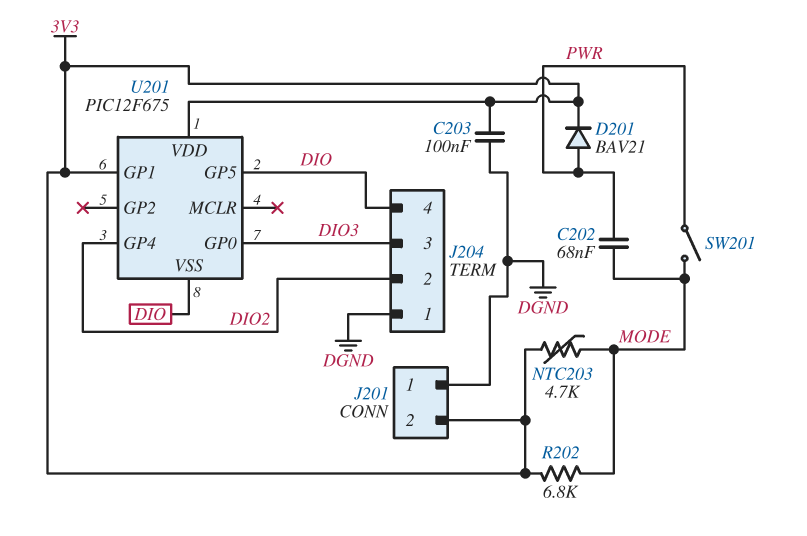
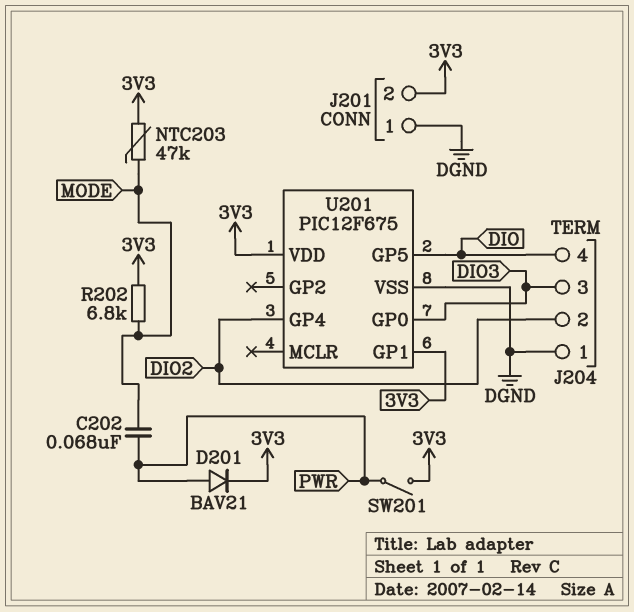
C203: 100nF (3V3, DGND) -> none
NTC203: 4.7k (3V3, MODE) -> 47k (3V3, MODE)
SW201: switch (MODE, PWR) -> switch (3V3, PWR)
U201 pin VSS: DIO -> DGND

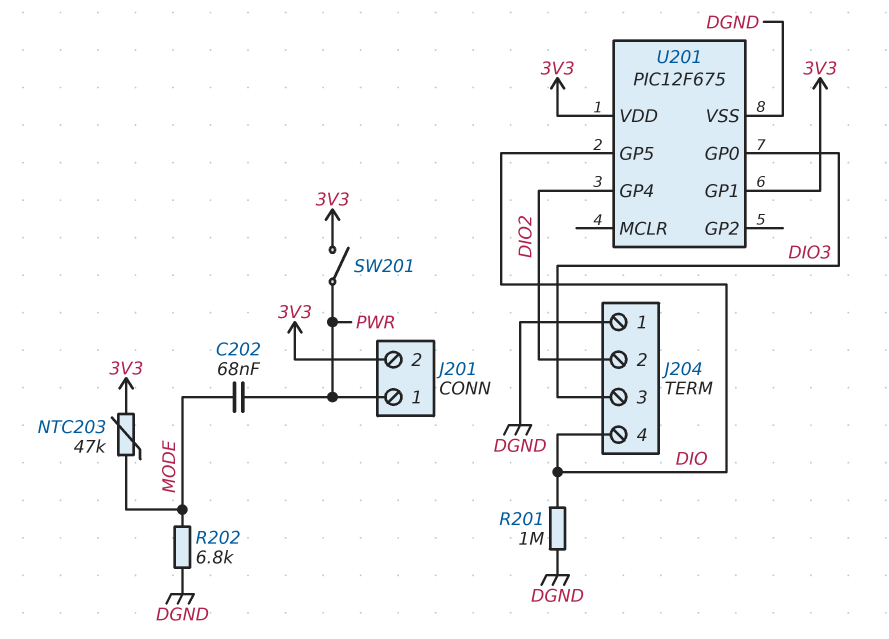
D201: diode BAV21 (A PWR, K 3V3) -> none
J201 pin 1: DGND -> PWR
R201: none -> 1M (DGND, DIO)
R202: 6.8k (3V3, MODE) -> 6.8k (DGND, MODE)

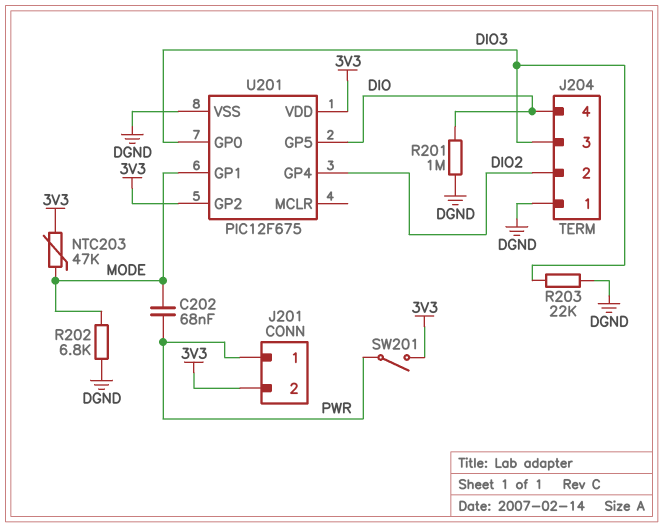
R203: none -> 22k (DGND, DIO3)
U201 pin GP1: 3V3 -> MODE
U201 pin GP2: none -> 3V3

